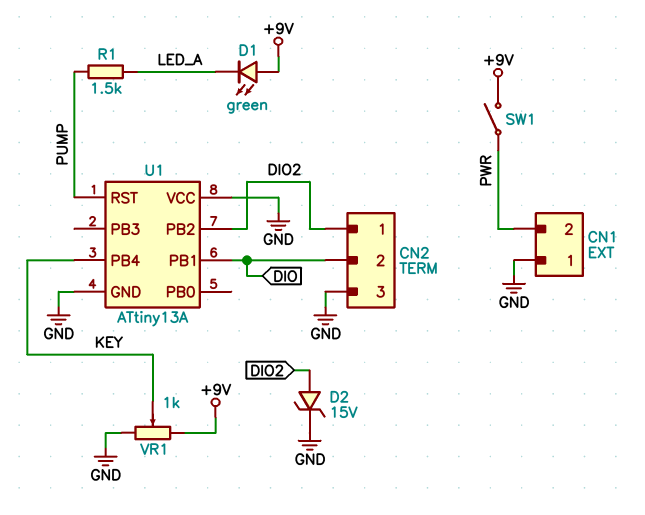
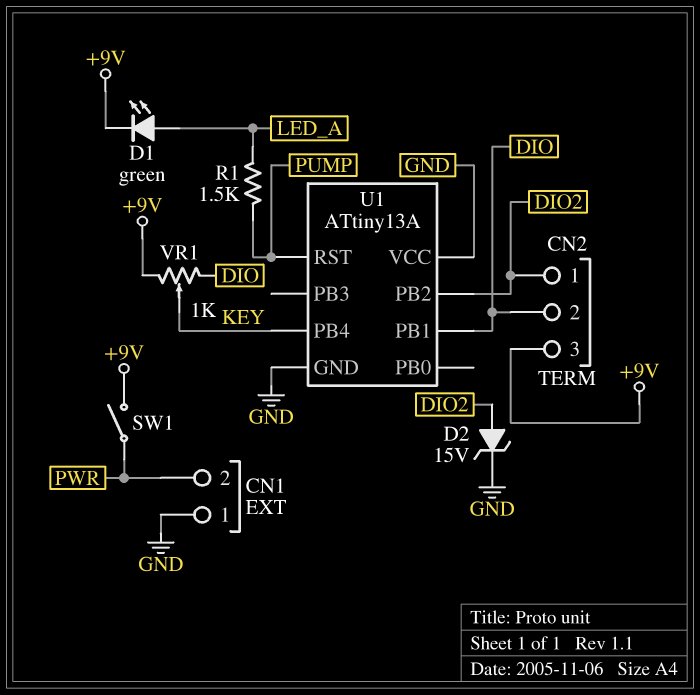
CN2 pin 3: GND -> +9V
D1: LED green (A +9V, K LED_A) -> LED green (A LED_A, K +9V)
VR1: 1k (+9V, GND, wiper KEY) -> 1k (+9V, DIO, wiper KEY)

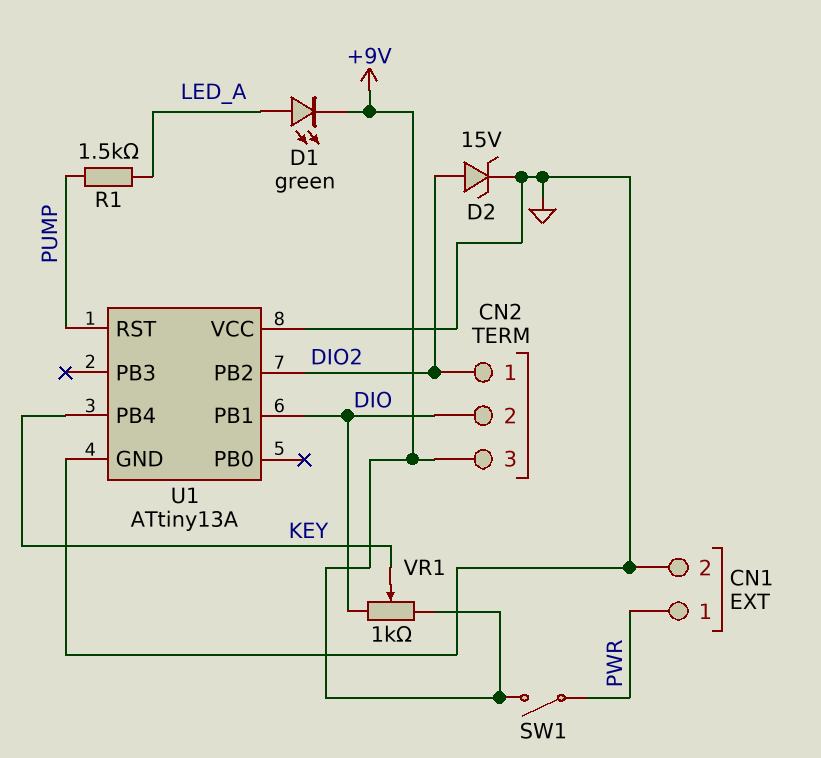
CN1 pin 1: GND -> PWR
CN1 pin 2: PWR -> GND

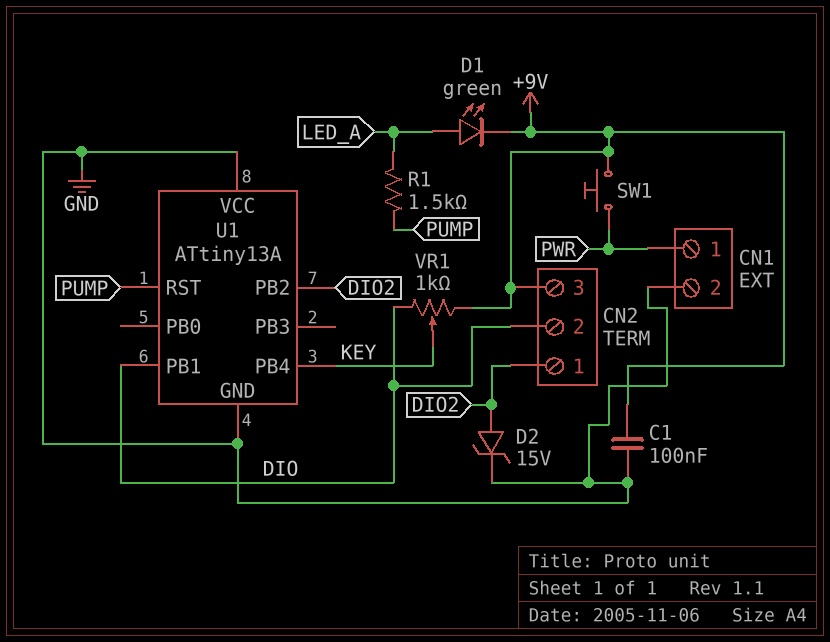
C1: none -> 100nF (+9V, GND)
SW1: switch (+9V, PWR) -> button (+9V, PWR)

